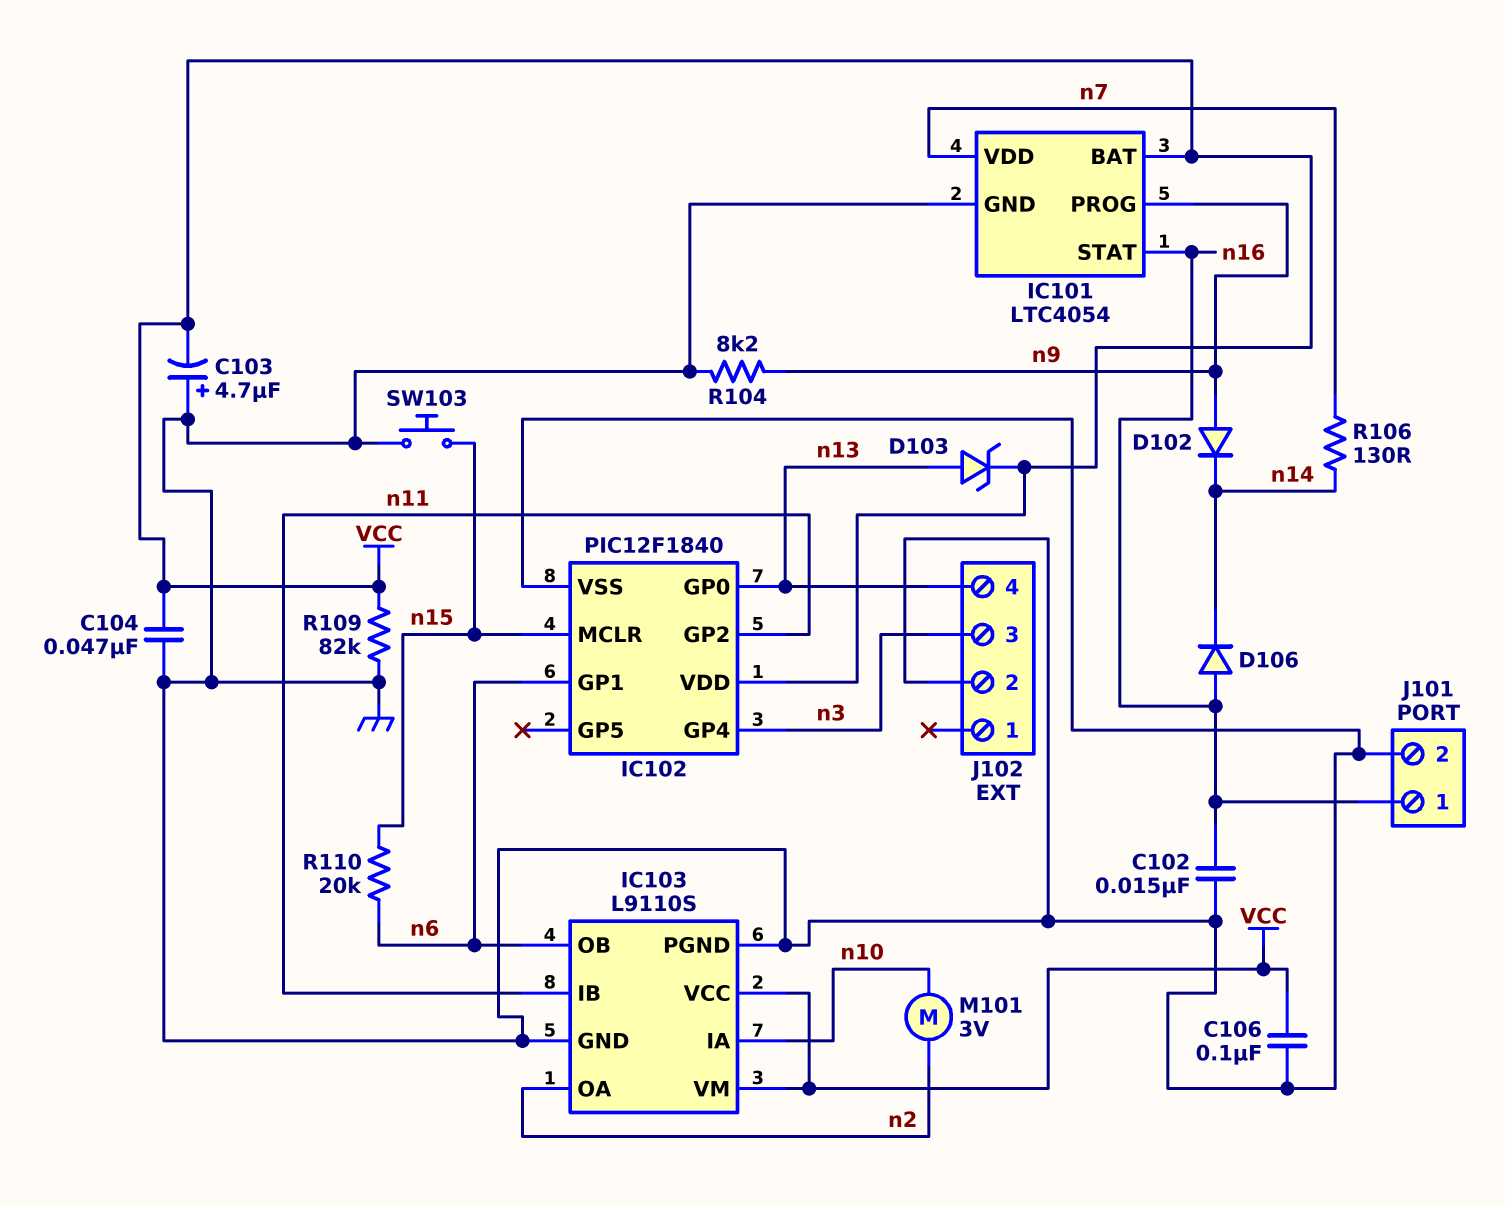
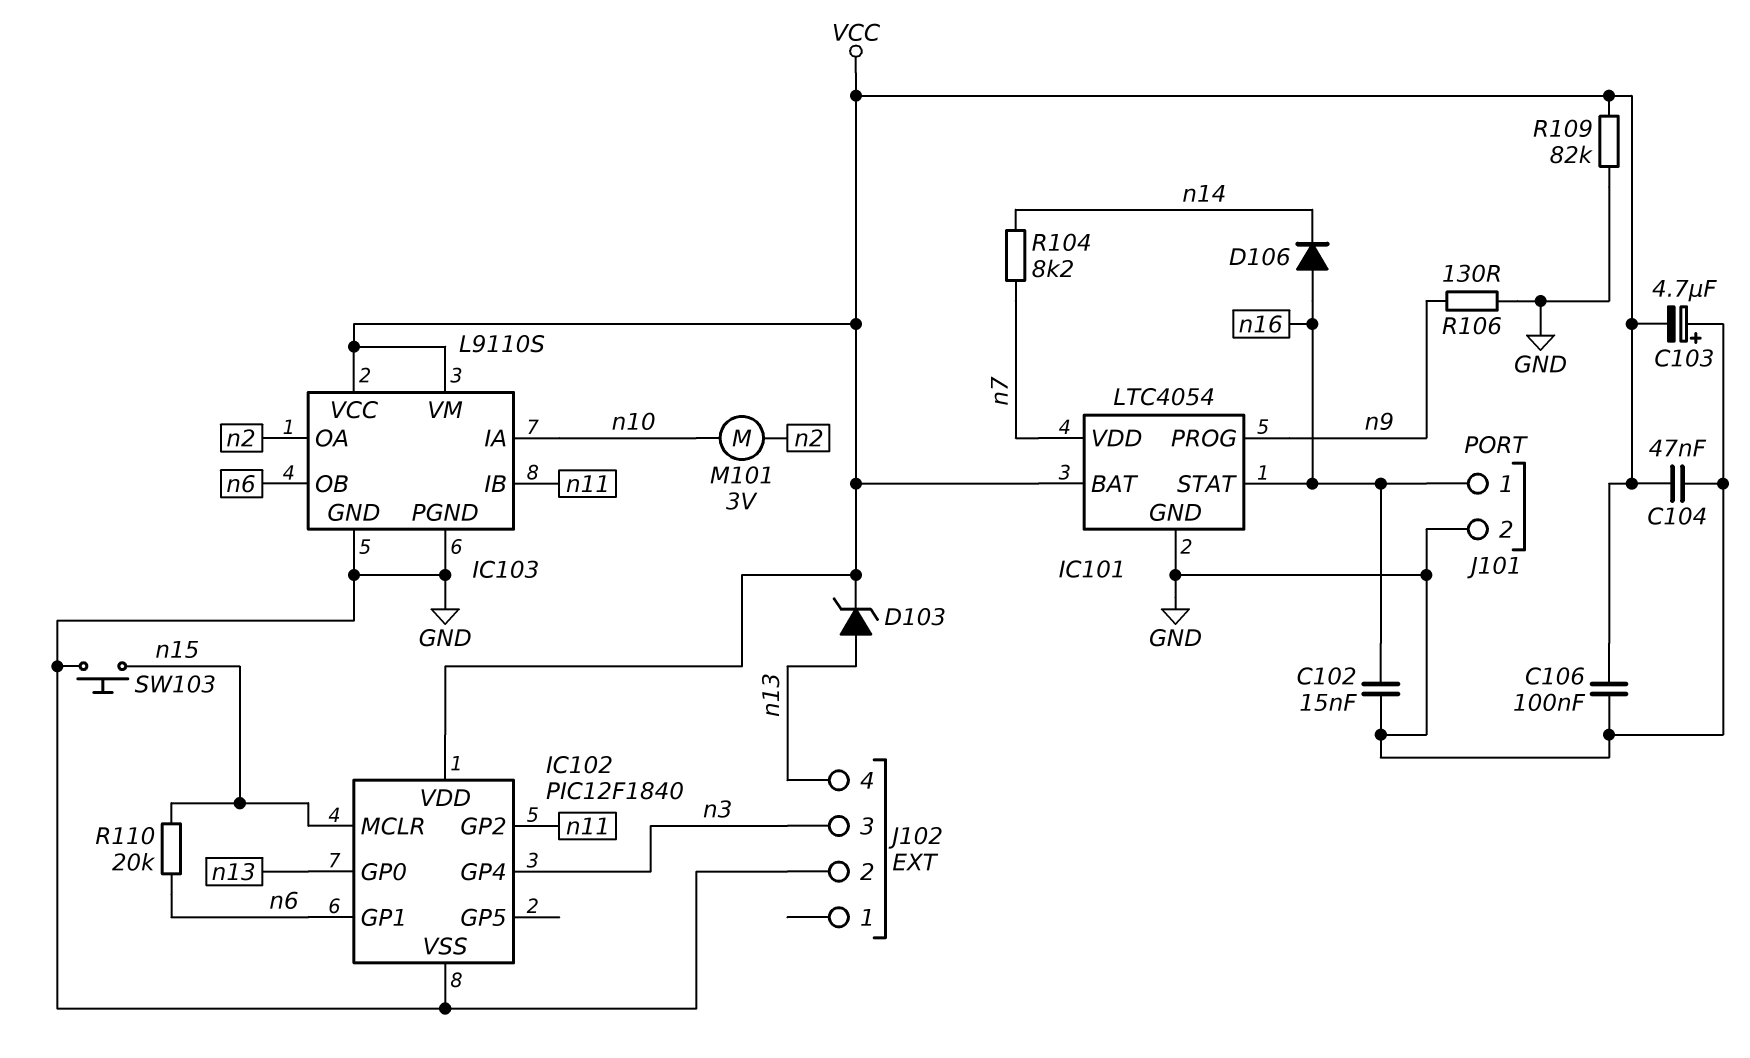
D102: diode (A n9, K n14) -> none
R104: 8.2k (GND, n9) -> 8.2k (n7, n14)
R106: 130 (n7, n14) -> 130 (GND, n9)

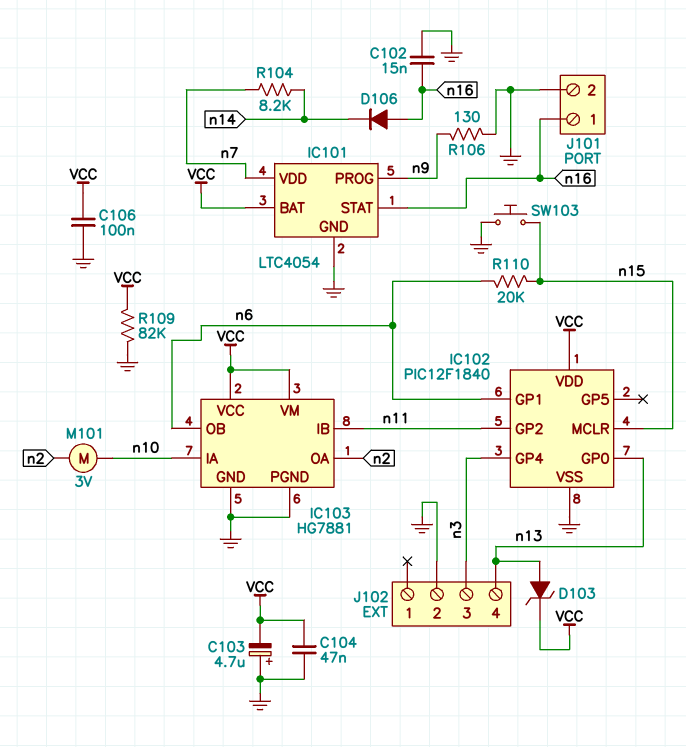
IC103: L9110S -> HG7881

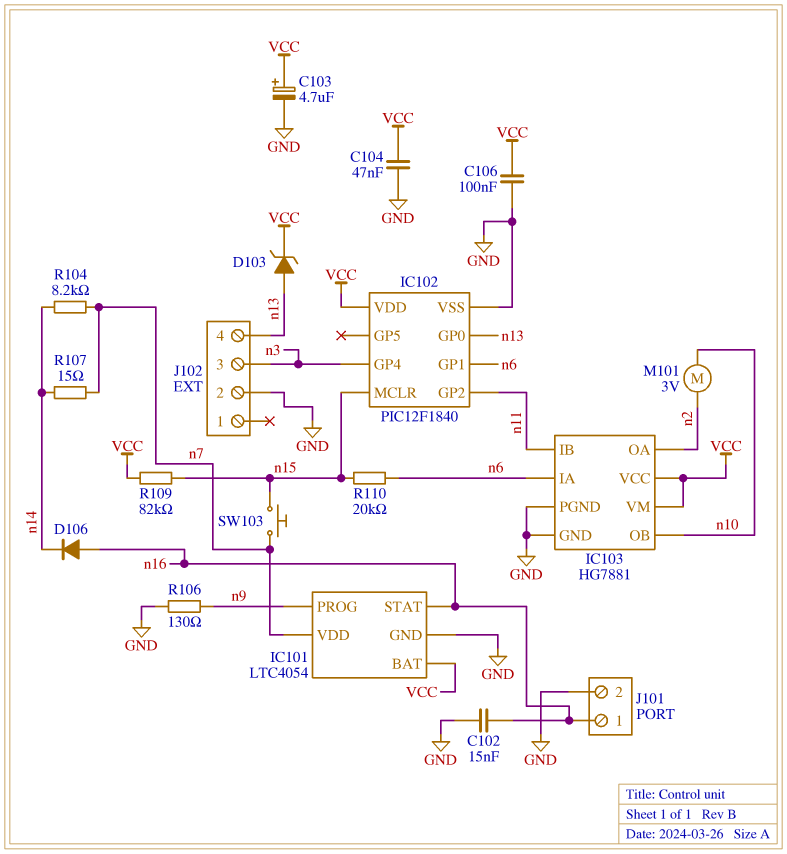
C103: 4.7uF (plus GND, minus VCC) -> 4.7uF (plus VCC, minus GND)
IC103 pin IA: n10 -> n6
IC103 pin OB: n6 -> n10
R107: none -> 15 (n7, n14)
R109: 82k (GND, VCC) -> 82k (VCC, n15)
SW103: button (GND, n15) -> button (n7, n15)

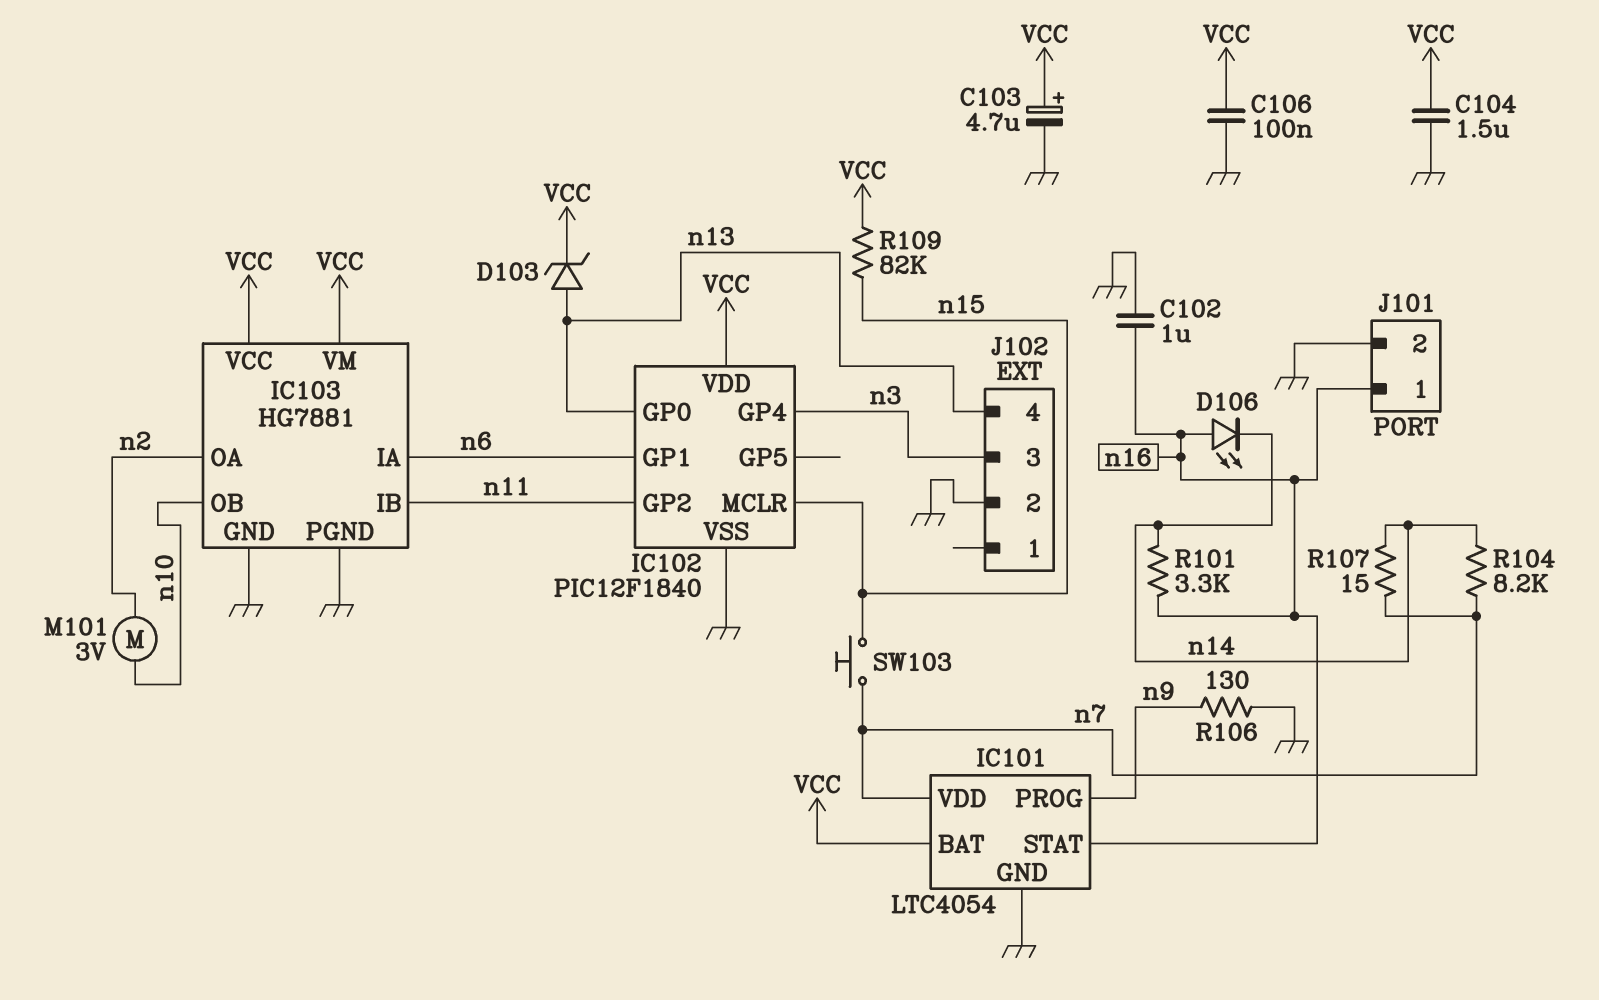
C102: 15nF (GND, n16) -> 1uF (GND, n16)
C104: 47nF (GND, VCC) -> 1.5uF (GND, VCC)
D106: diode (A n16, K n14) -> LED (A n16, K n14)
R101: none -> 3.3k (n14, n16)
R110: 20k (n6, n15) -> none

